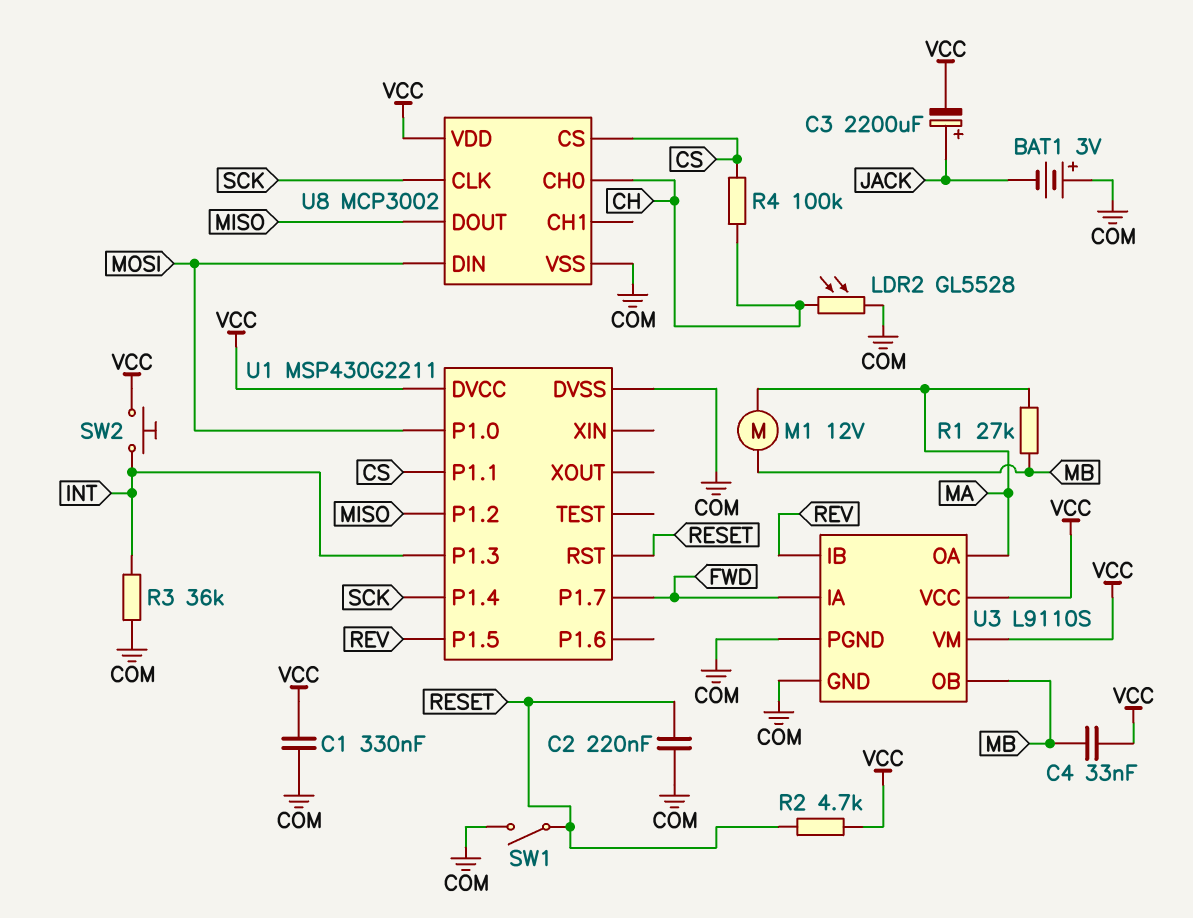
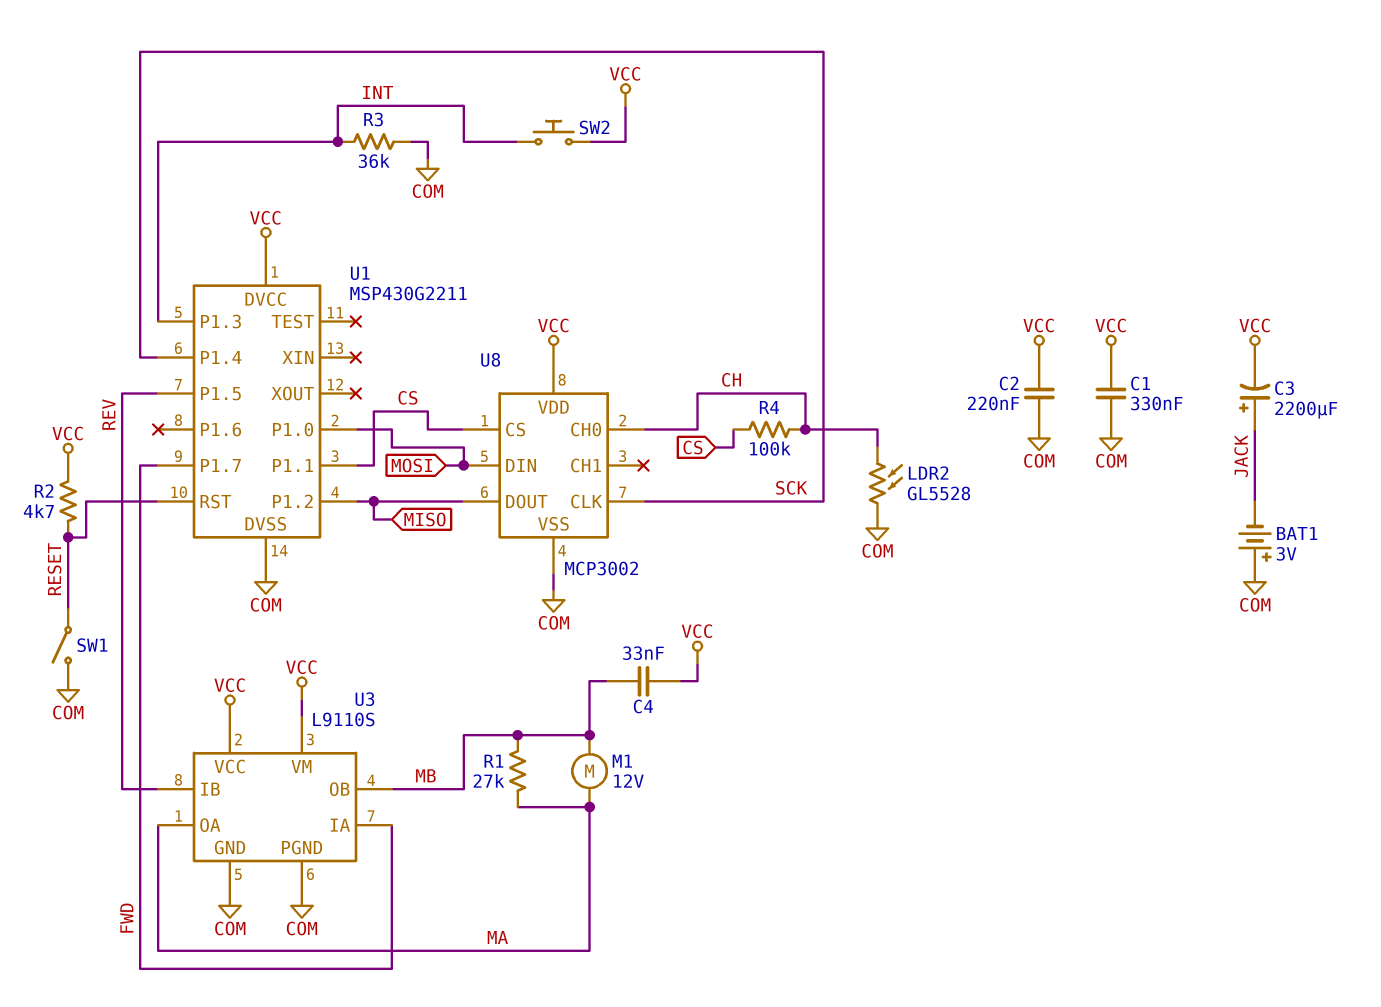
C2: 220nF (COM, RESET) -> 220nF (COM, VCC)

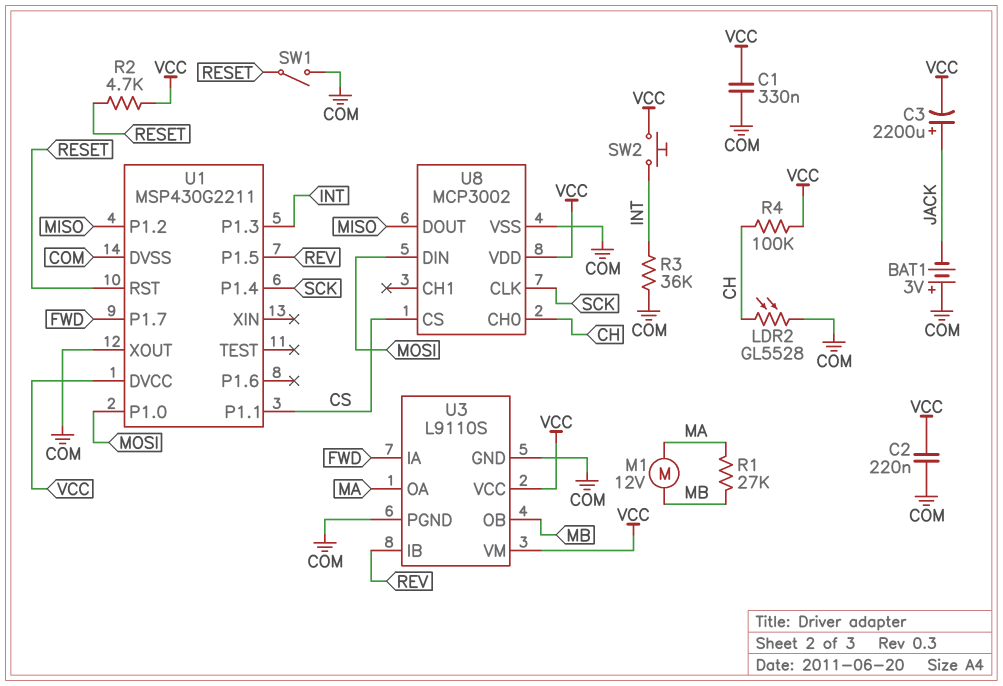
C4: 33nF (MB, VCC) -> none
R4: 100k (CH, CS) -> 100k (CH, VCC)
U1 pin XOUT: none -> COM

